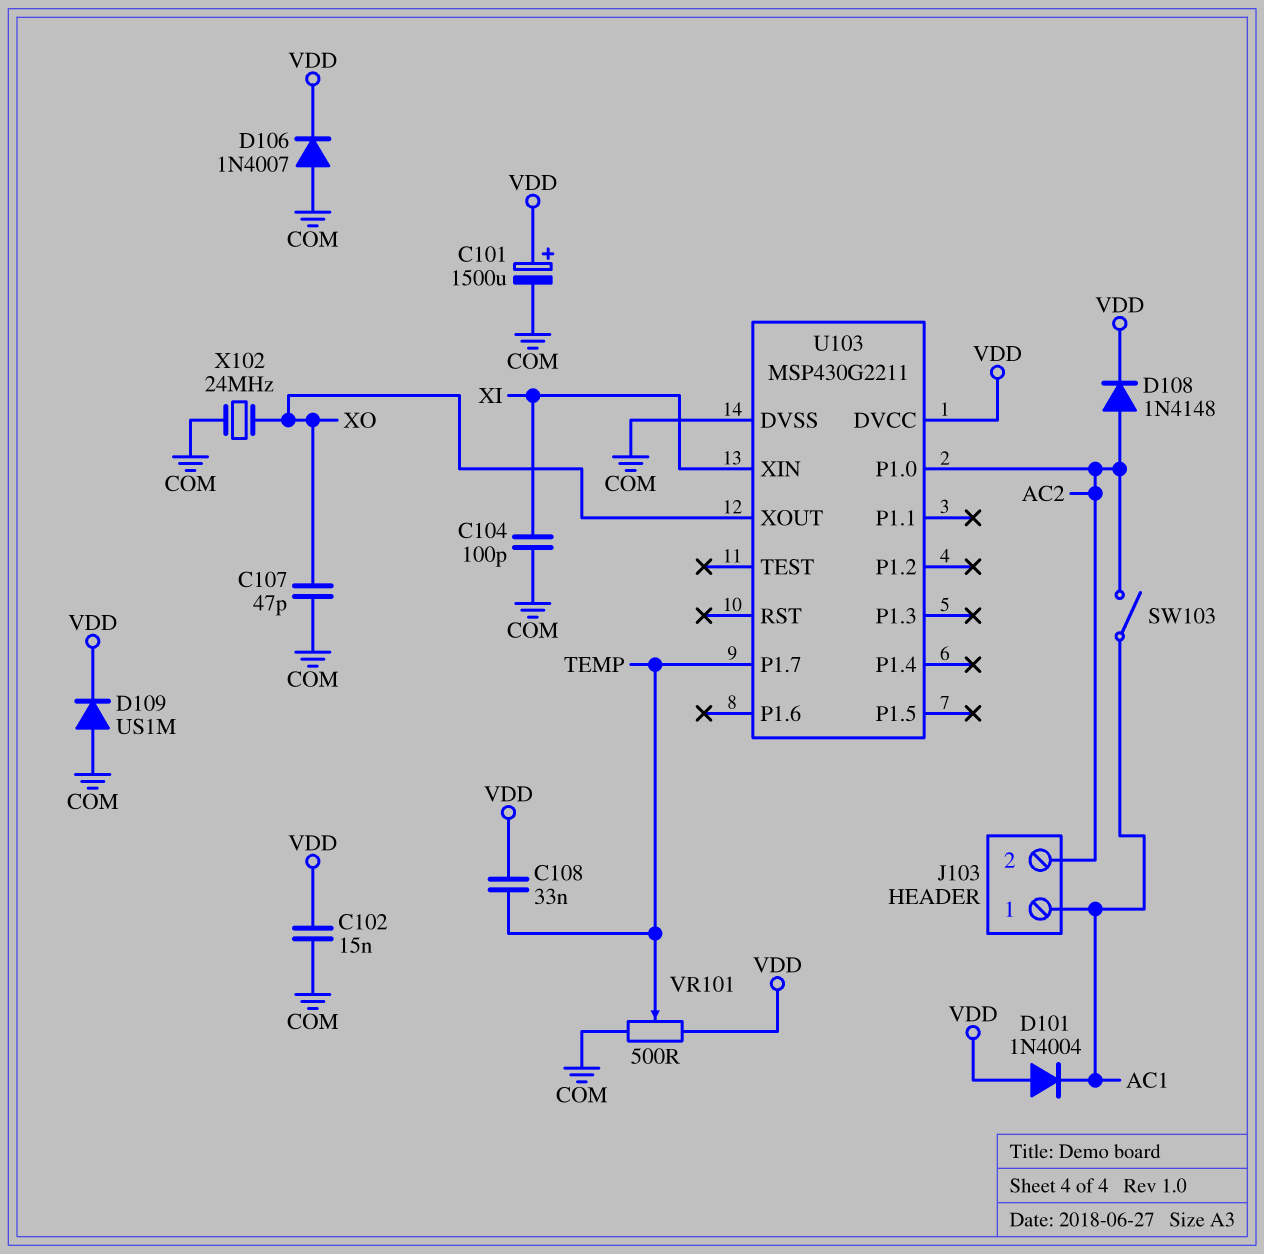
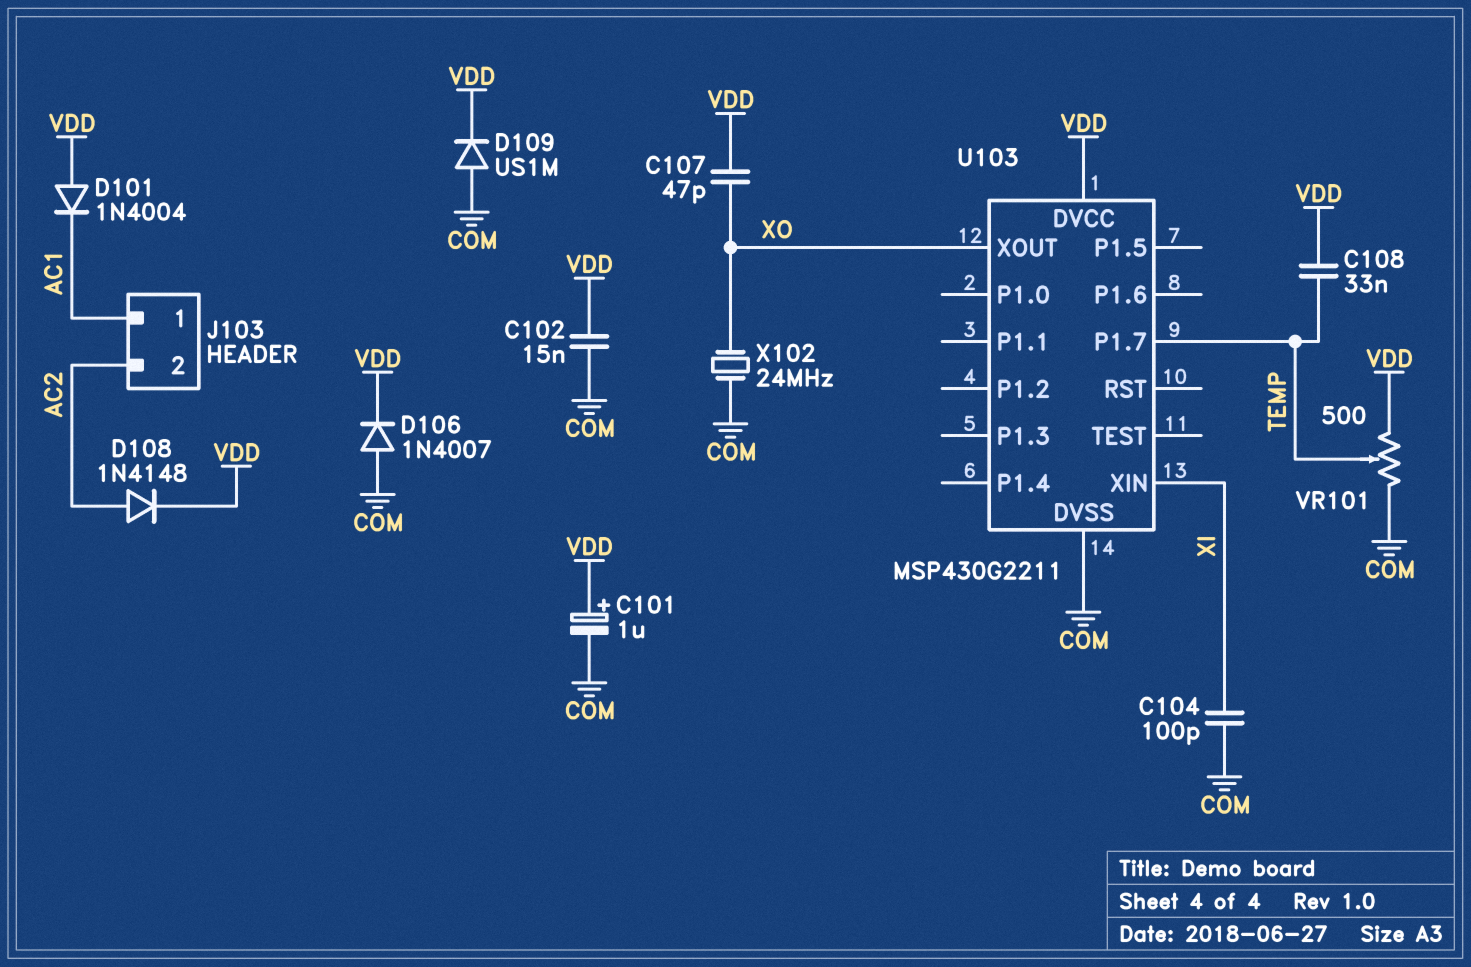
C101: 1500uF (plus VDD, minus COM) -> 1uF (plus VDD, minus COM)
C107: 47pF (COM, XO) -> 47pF (VDD, XO)
SW103: switch (AC1, AC2) -> none
U103 pin P1.0: AC2 -> none

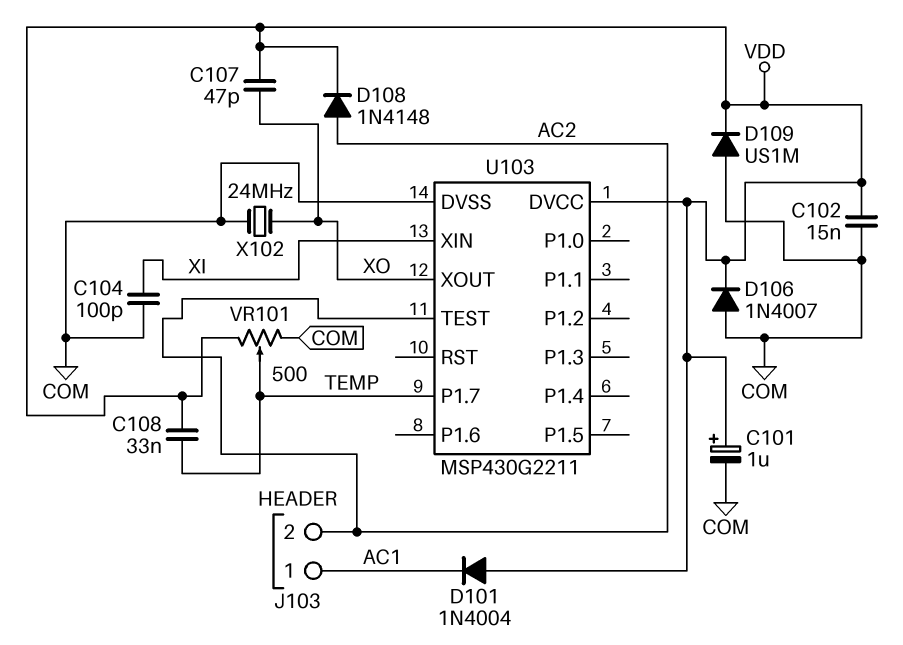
U103 pin TEST: none -> AC2

